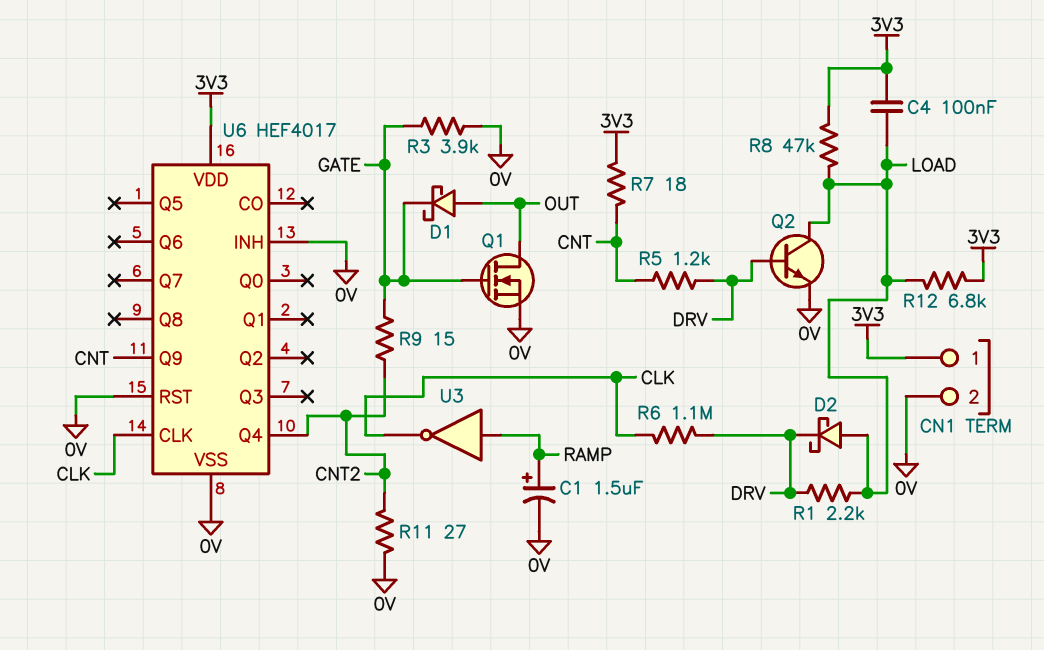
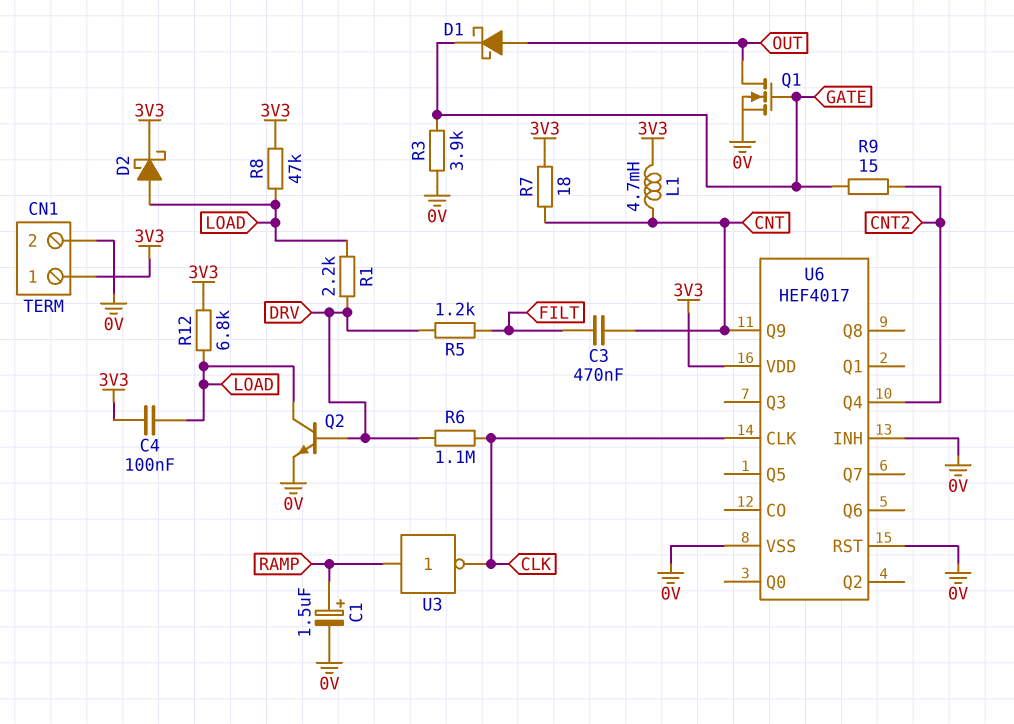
C3: none -> 470nF (CNT, FILT)
D2: schottky (A LOAD, K DRV) -> schottky (A LOAD, K 3V3)
L1: none -> 4.7mH (3V3, CNT)
R5: 1.2k (CNT, DRV) -> 1.2k (DRV, FILT)
R11: 27 (0V, CNT2) -> none

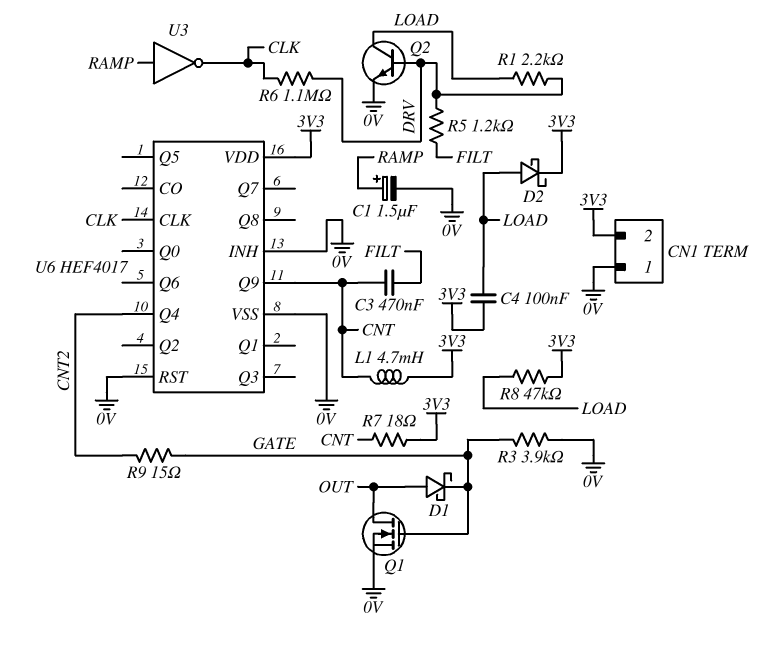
CN1 pin 1: 3V3 -> 0V
CN1 pin 2: 0V -> 3V3
R12: 6.8k (3V3, LOAD) -> none

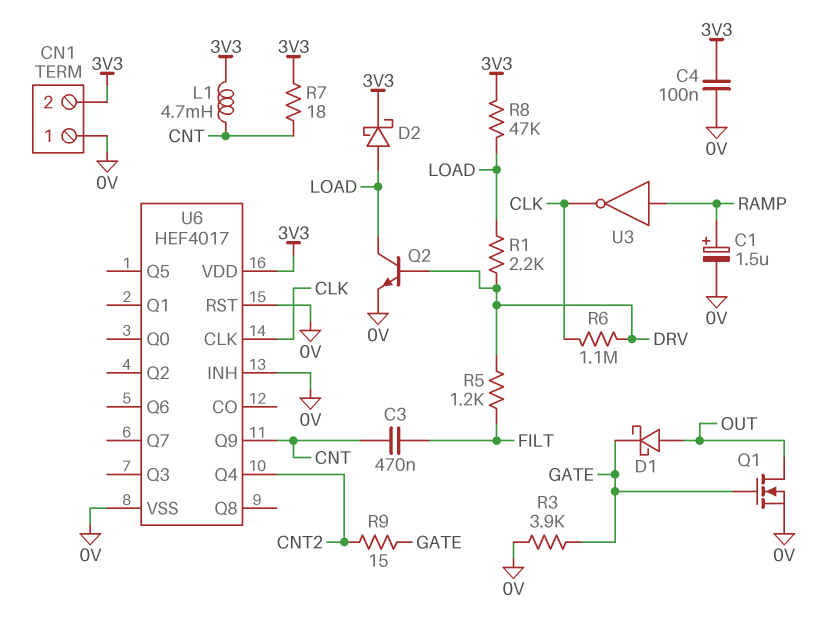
C4: 100nF (3V3, LOAD) -> 100nF (0V, 3V3)

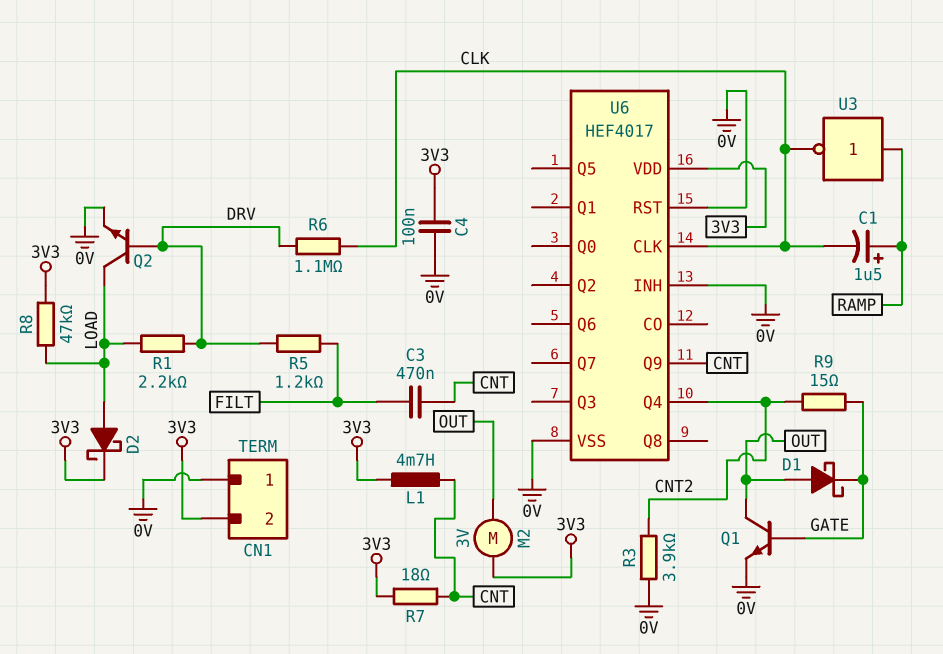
C1: 1.5uF (plus RAMP, minus 0V) -> 1.5uF (plus RAMP, minus CLK)
M2: none -> motor 3V (3V3, OUT)
Q1: NMOS (G GATE, D OUT, S 0V) -> NPN (B GATE, C OUT, E 0V)
R3: 3.9k (0V, GATE) -> 3.9k (0V, CNT2)

